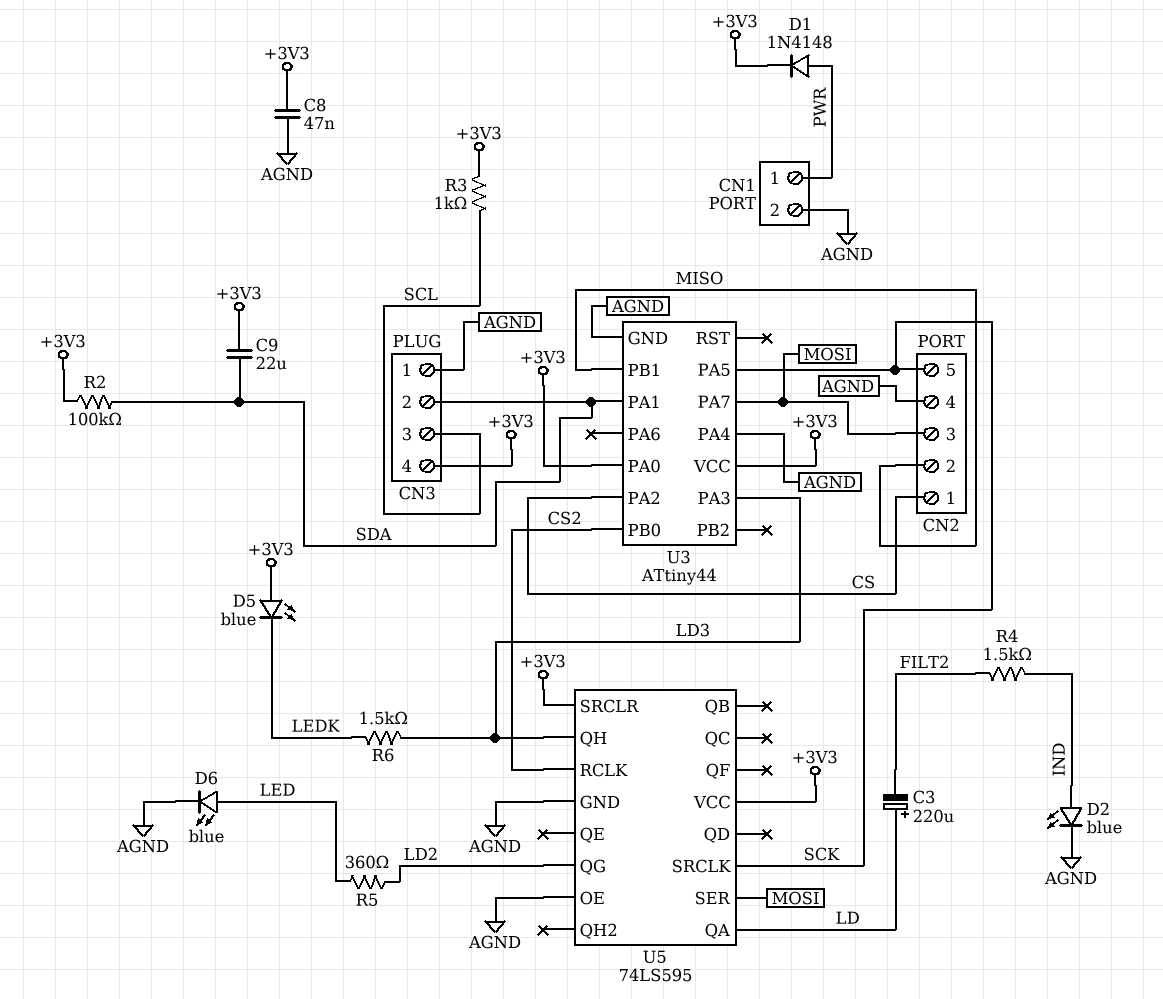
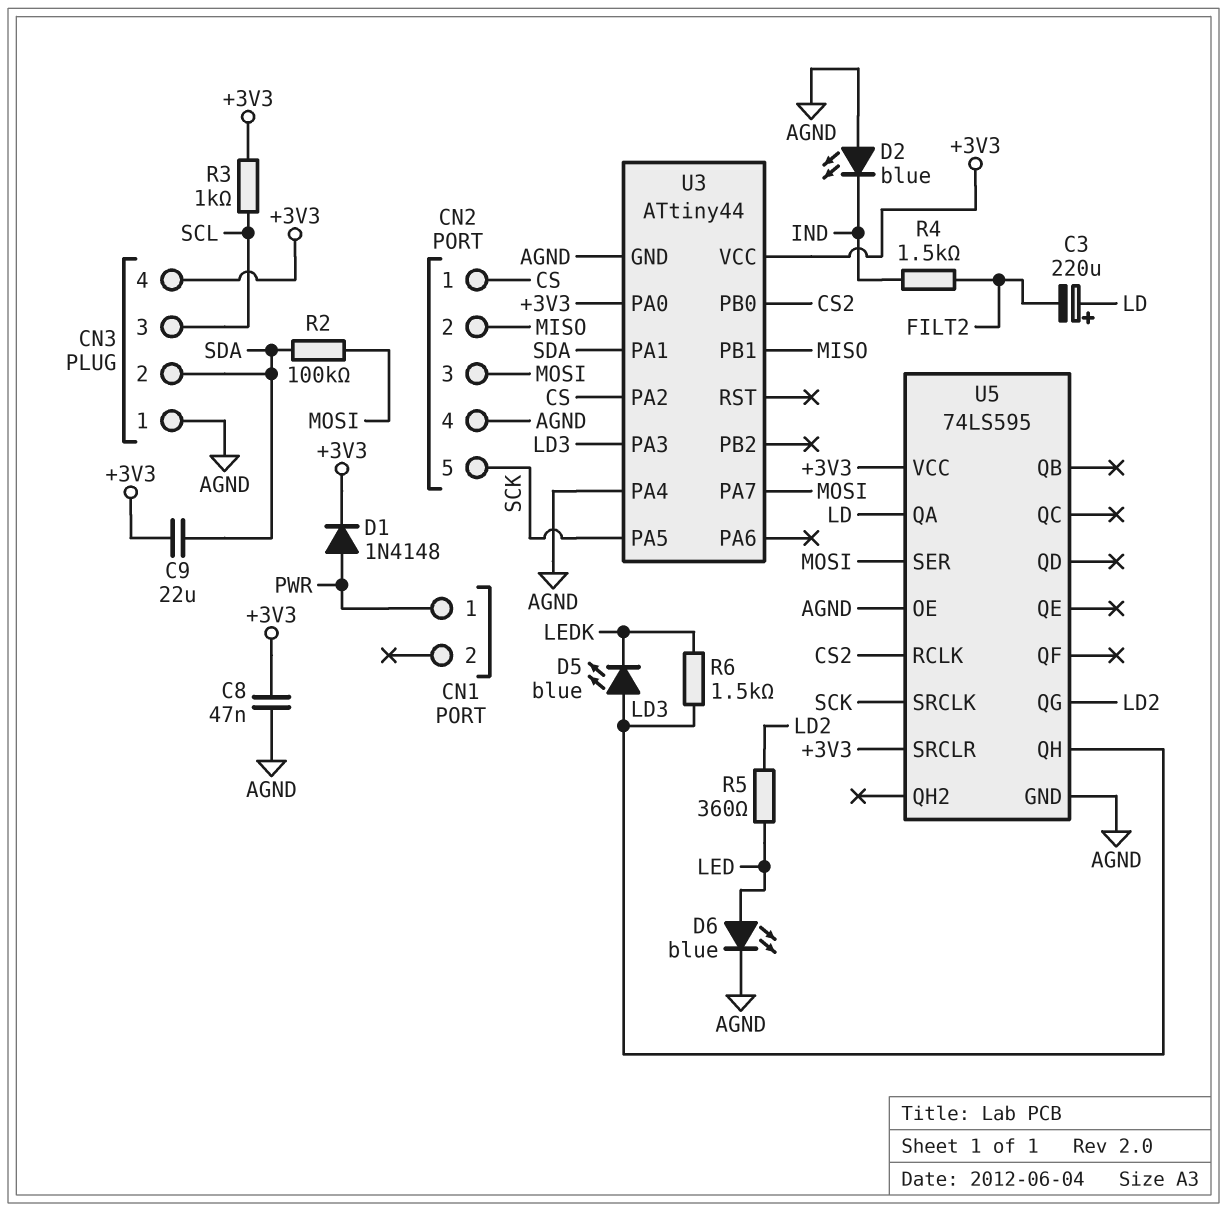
CN1 pin 2: AGND -> none
D2: LED blue (A IND, K AGND) -> LED blue (A AGND, K IND)
D5: LED blue (A +3V3, K LEDK) -> LED blue (A LD3, K LEDK)
R2: 100k (+3V3, SDA) -> 100k (MOSI, SDA)

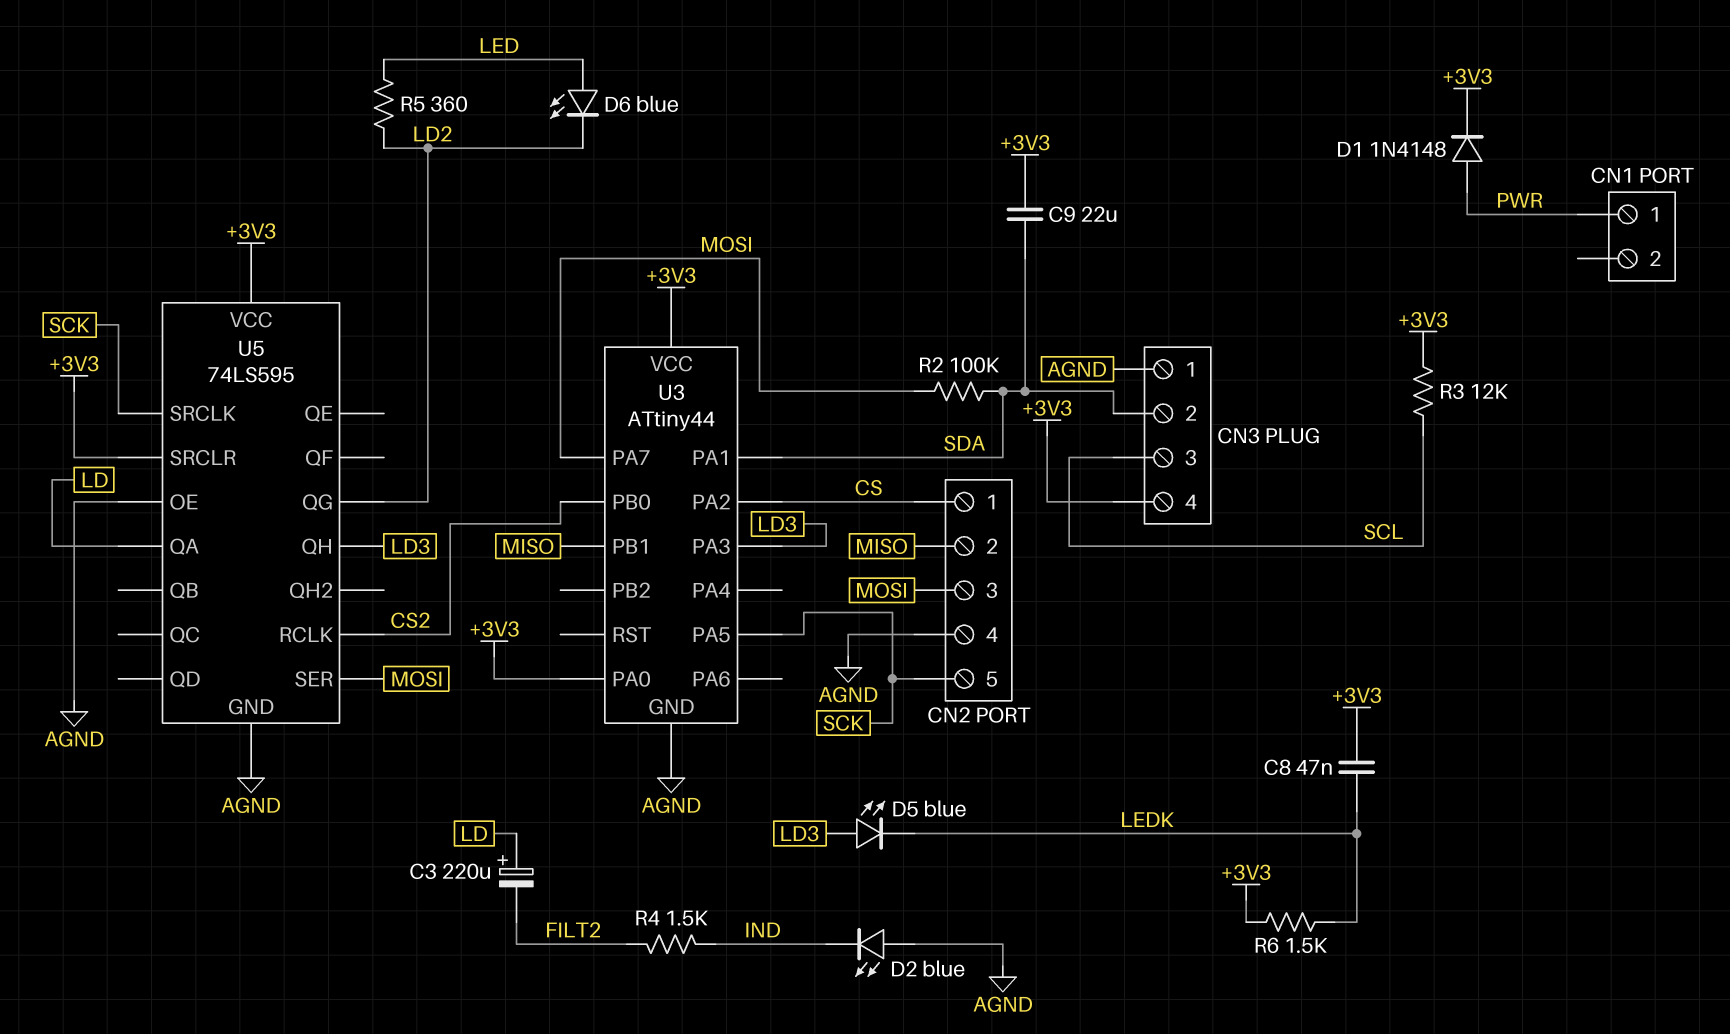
C8: 47nF (+3V3, AGND) -> 47nF (+3V3, LEDK)
D6: LED blue (A LED, K AGND) -> LED blue (A LED, K LD2)
R3: 1k (+3V3, SCL) -> 12k (+3V3, SCL)
R6: 1.5k (LD3, LEDK) -> 1.5k (+3V3, LEDK)
U3 pin PA4: AGND -> none

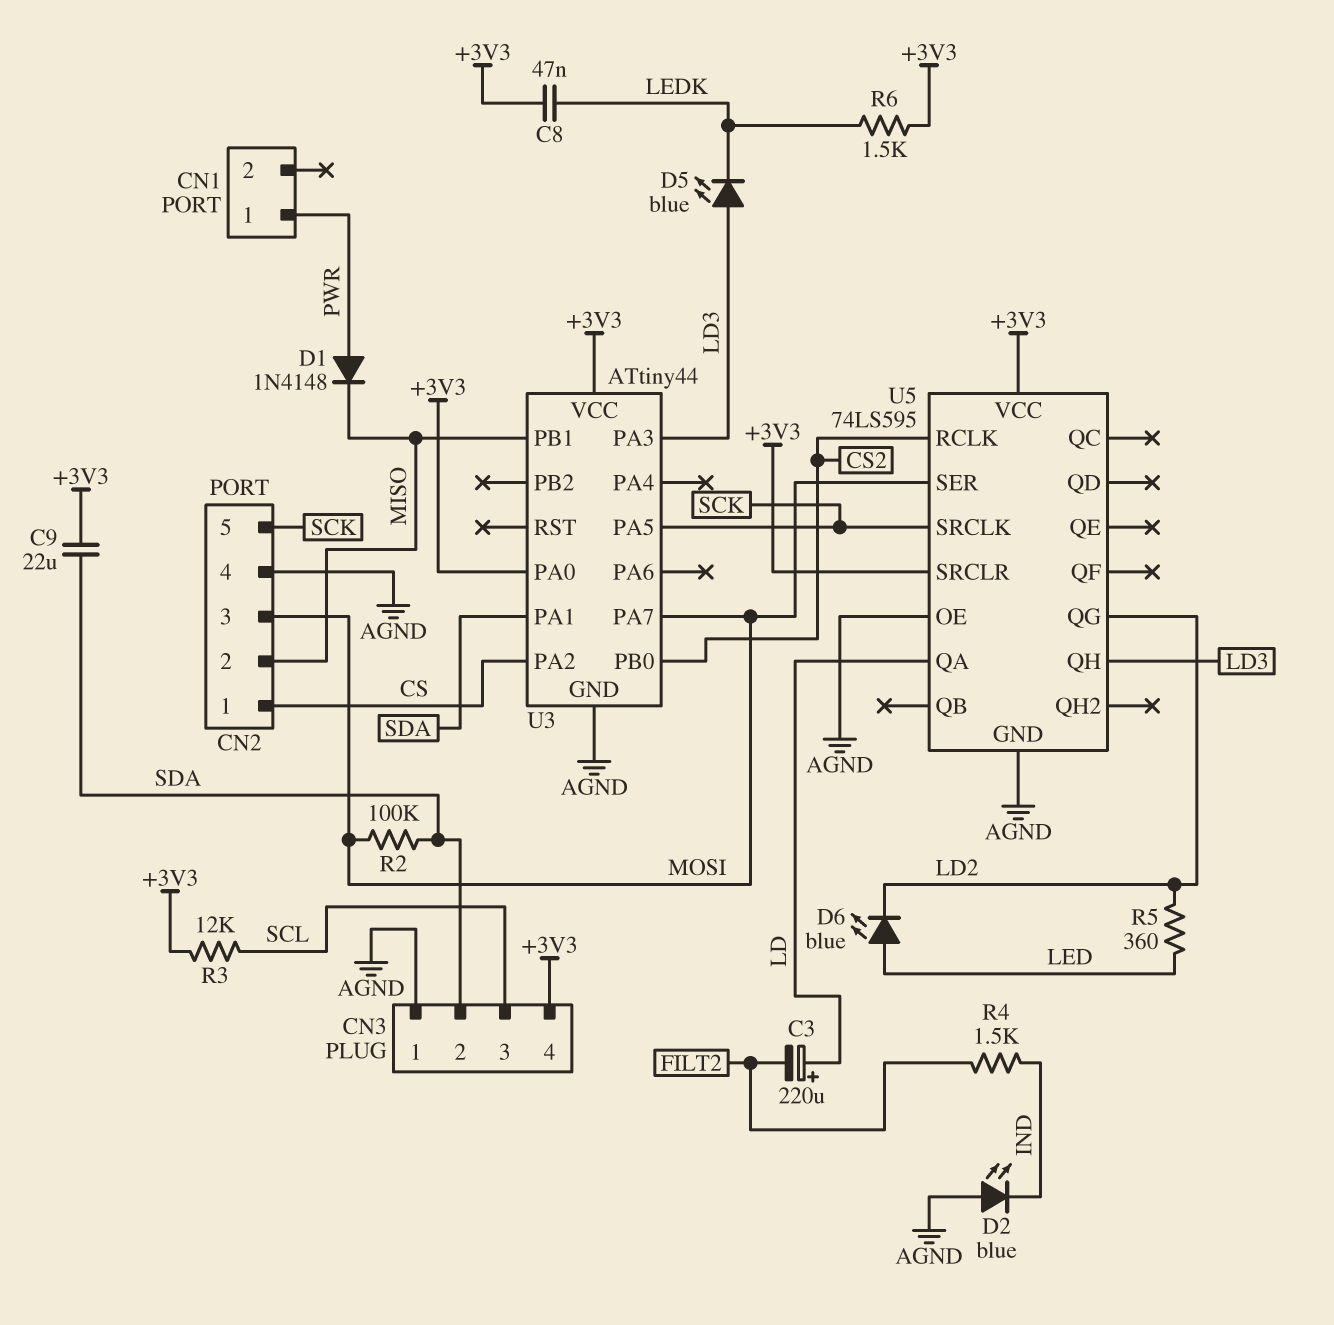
D1: diode 1N4148 (A PWR, K +3V3) -> diode 1N4148 (A PWR, K MISO)

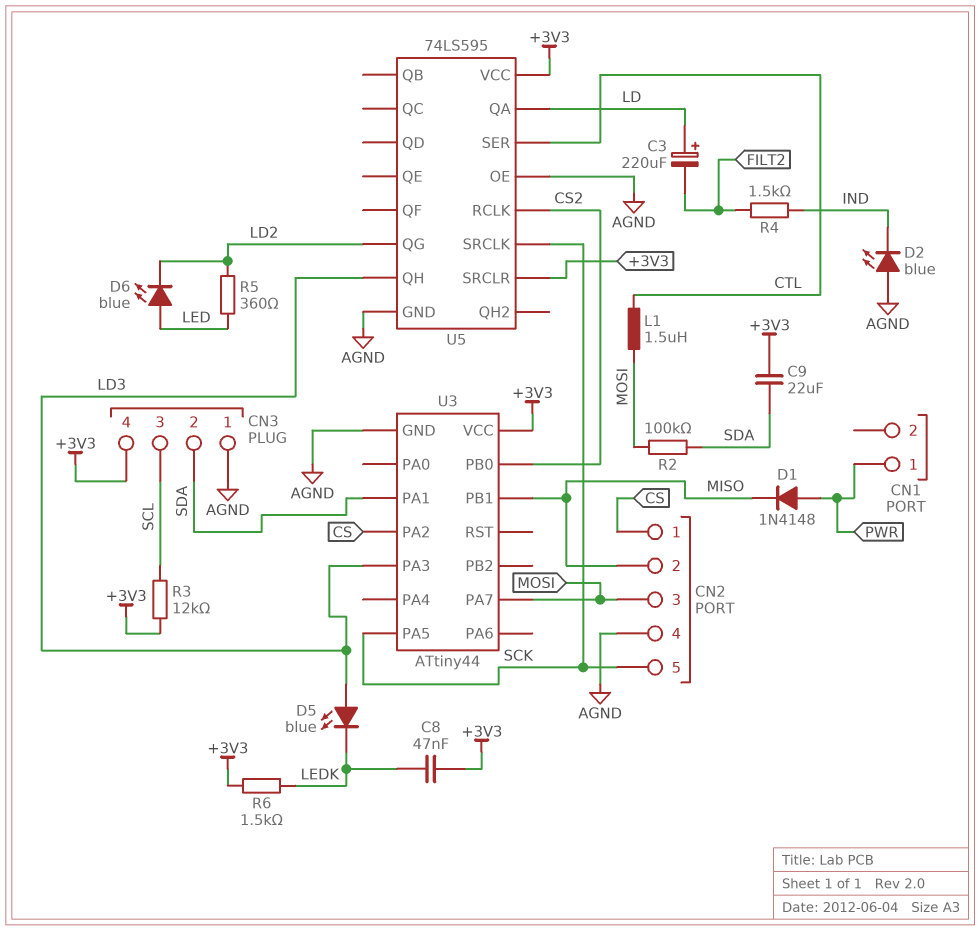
L1: none -> 1.5uH (CTL, MOSI)
U3 pin PA0: +3V3 -> none
U5 pin SER: MOSI -> CTL

